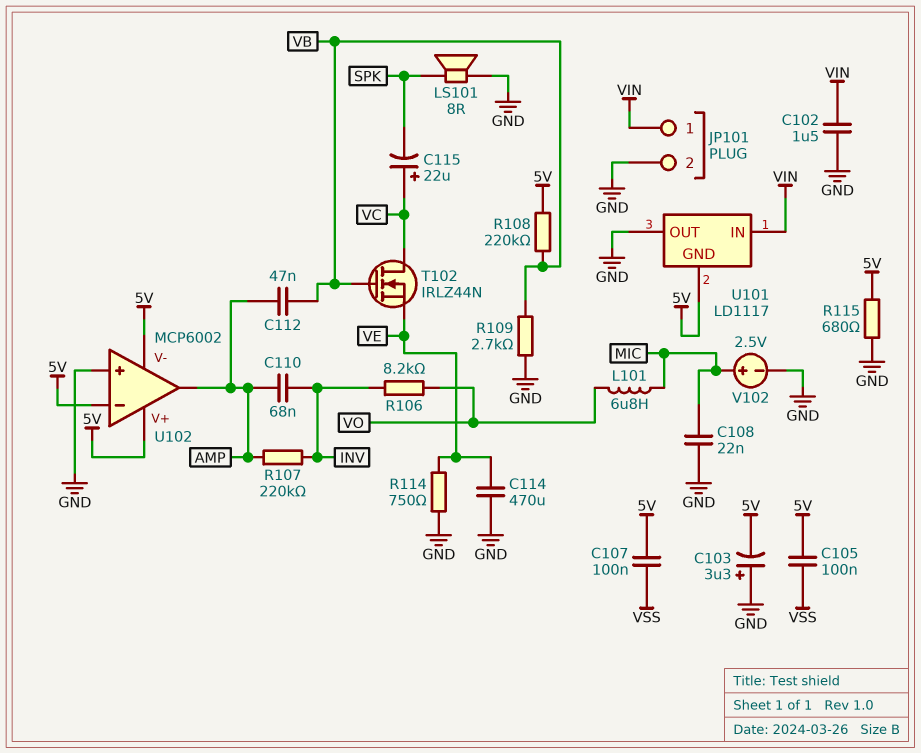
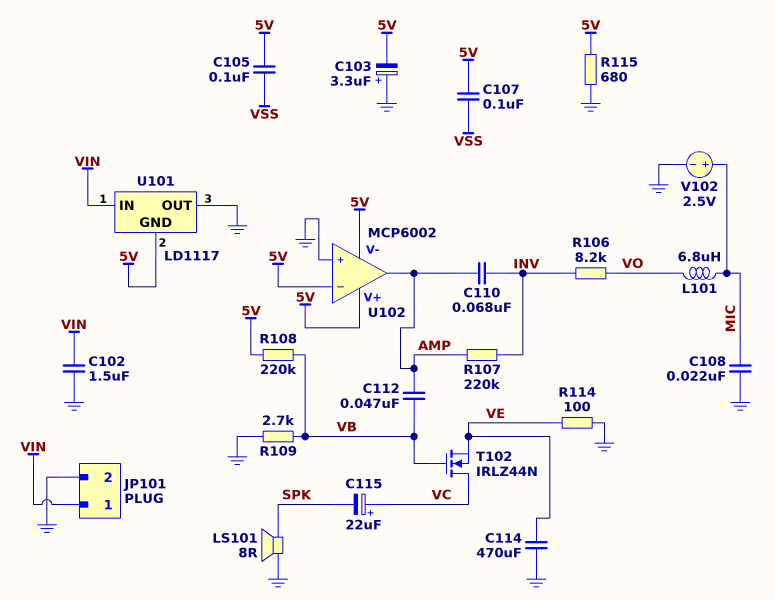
R114: 750 (GND, VE) -> 100 (GND, VE)

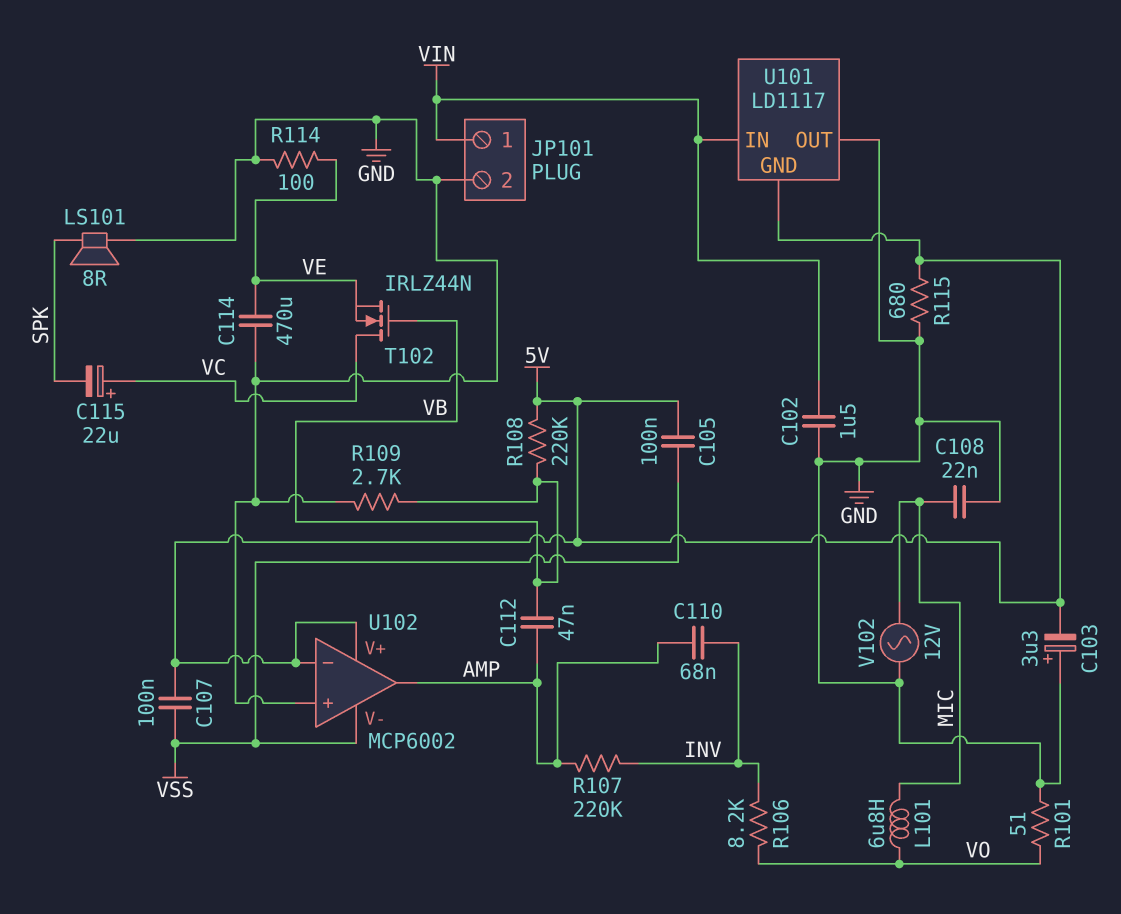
R101: none -> 51 (GND, VO)
U102 pin V-: 5V -> VSS
V102: 2.5V (plus MIC, minus GND) -> AC 12V (GND, MIC)

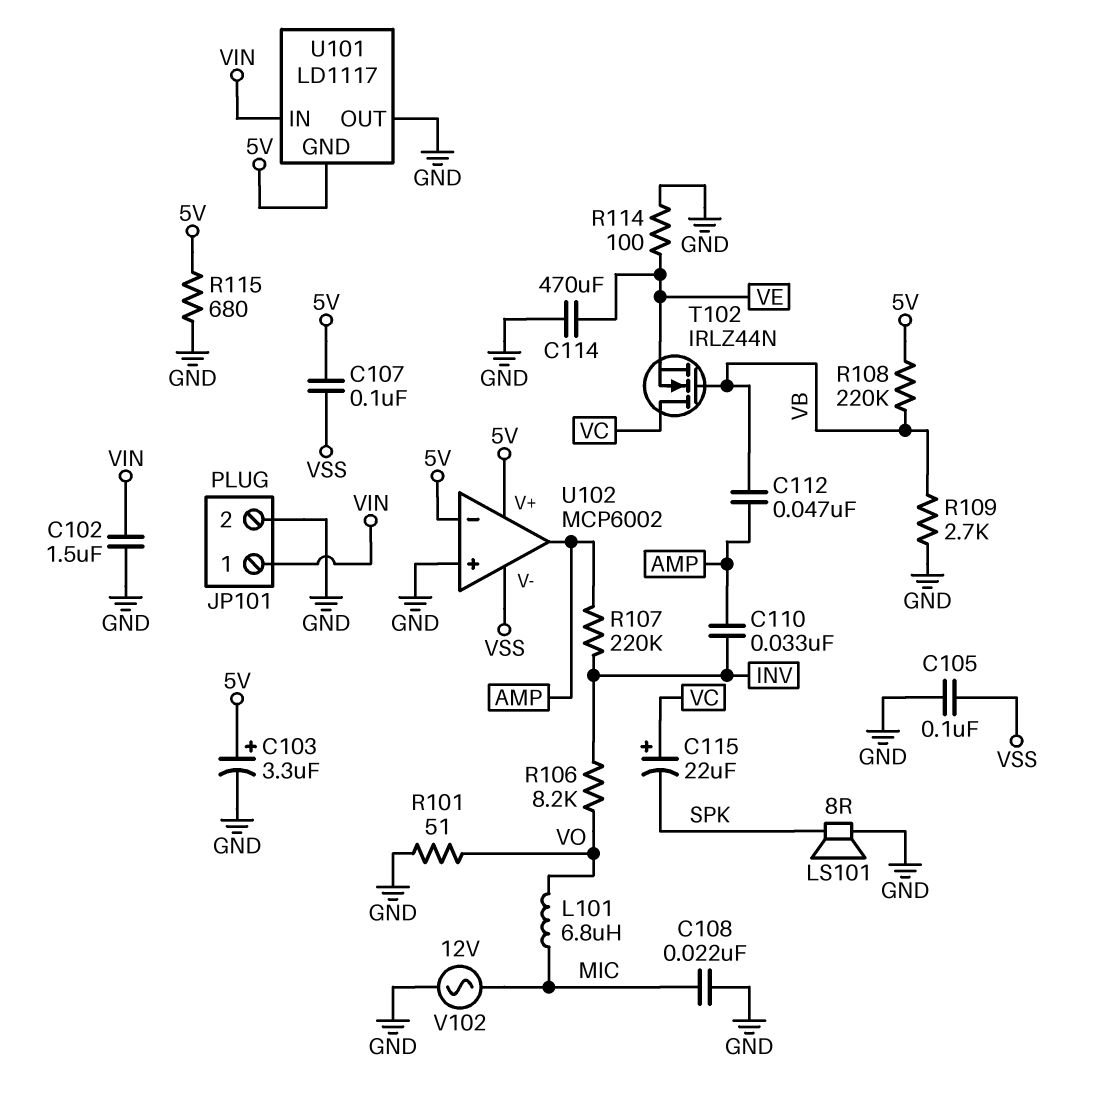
C103: 3.3uF (plus GND, minus 5V) -> 3.3uF (plus 5V, minus GND)
C105: 100nF (5V, VSS) -> 100nF (GND, VSS)
C110: 68nF (AMP, INV) -> 33nF (AMP, INV)

